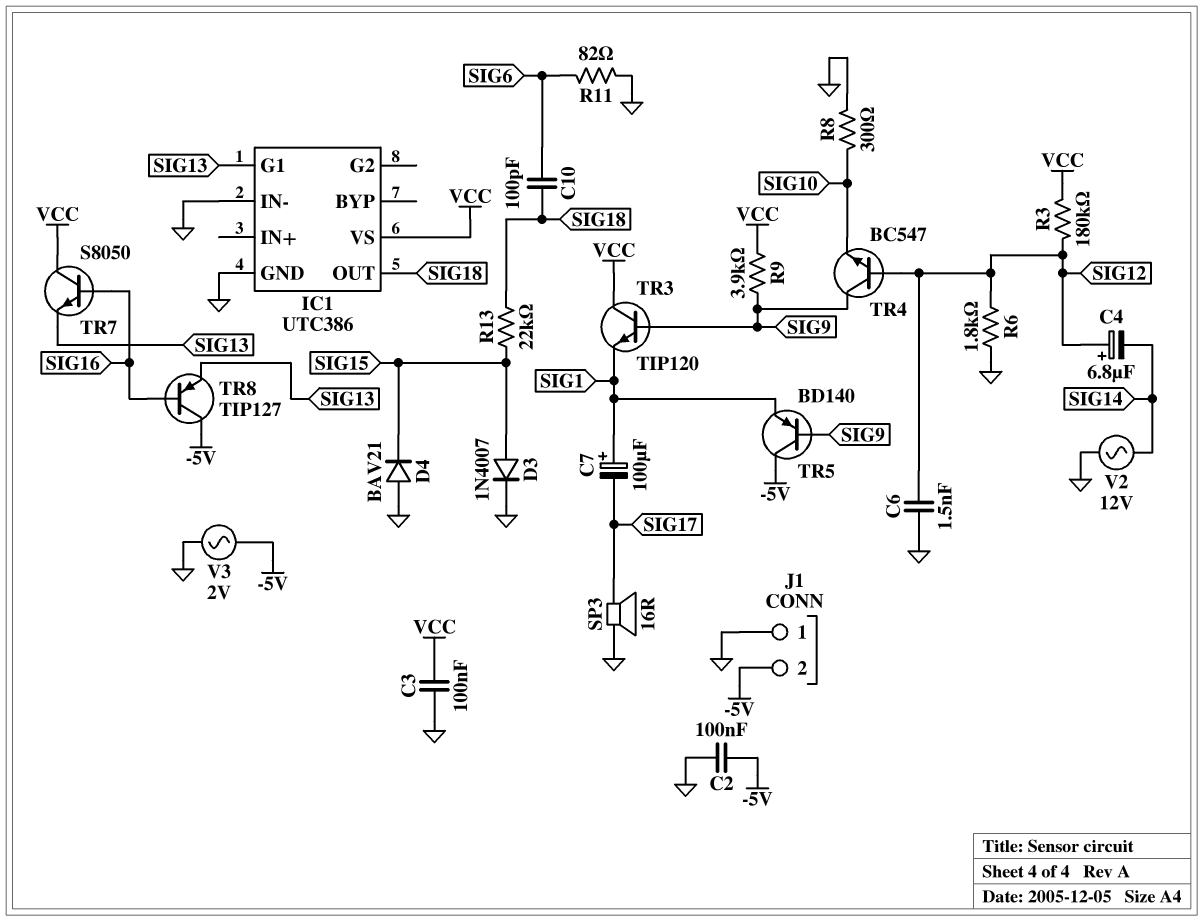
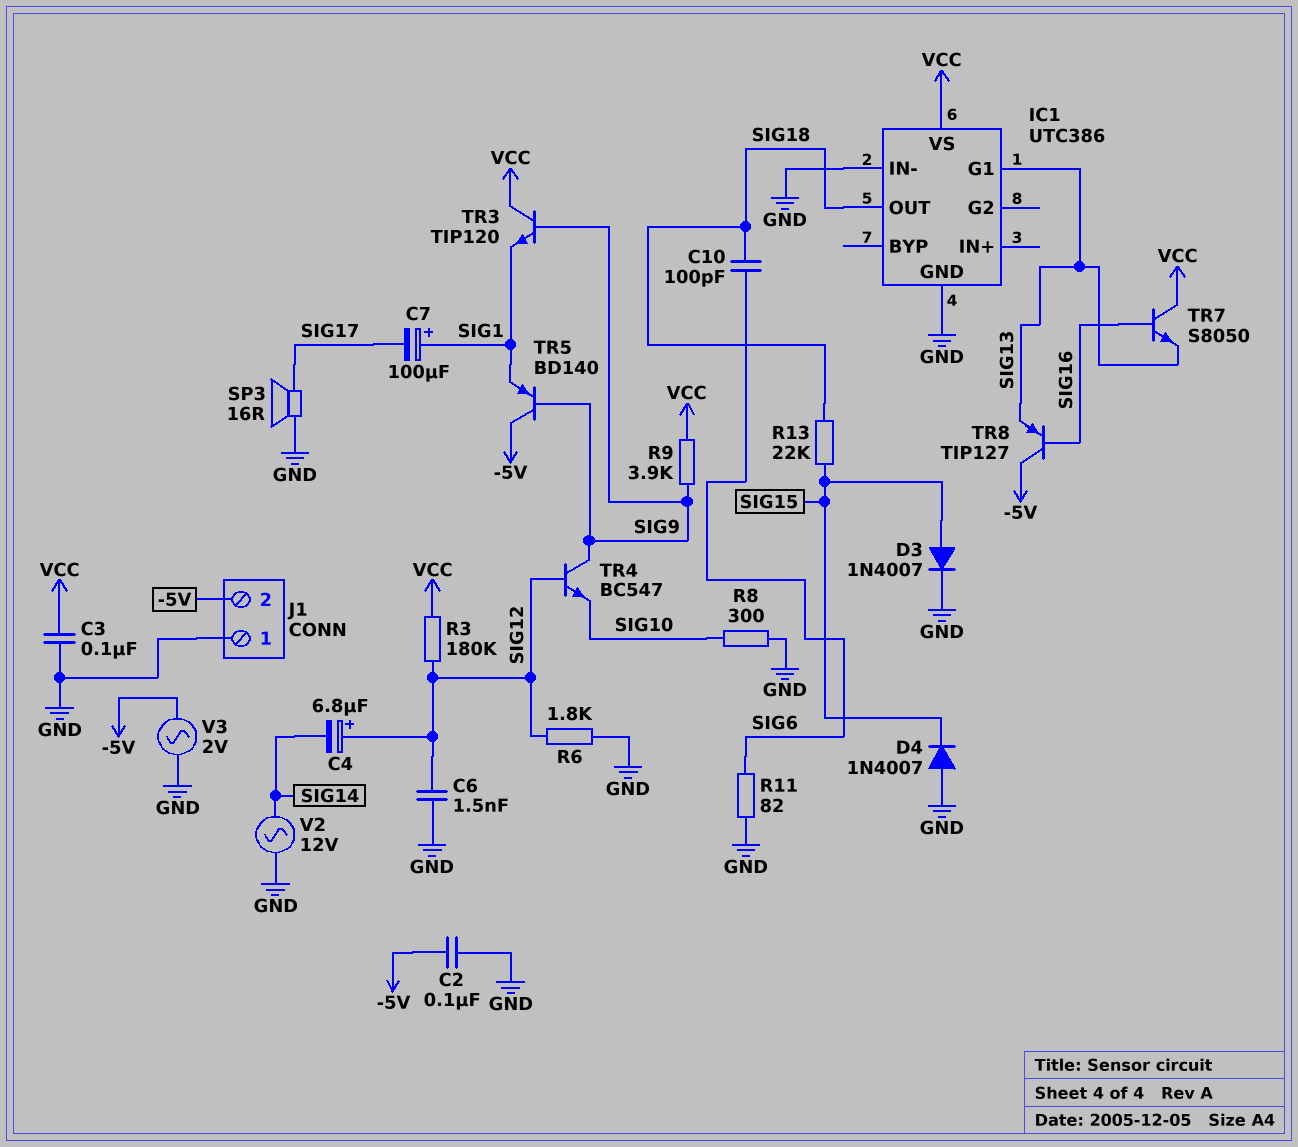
D4: diode BAV21 (A GND, K SIG15) -> diode 1N4007 (A GND, K SIG15)

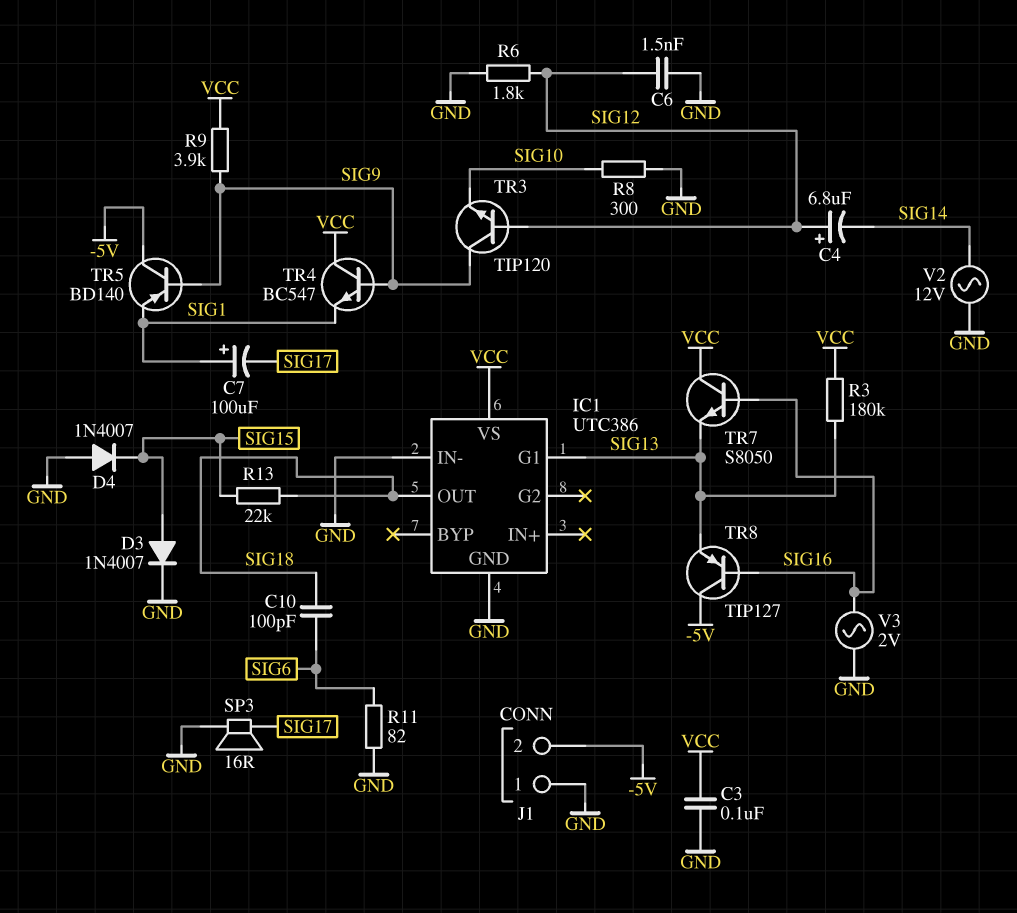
C2: 100nF (-5V, GND) -> none
R3: 180k (SIG12, VCC) -> 180k (SIG13, VCC)
TR3: NPN TIP120 (B SIG9, C VCC, E SIG1) -> NPN TIP120 (B SIG12, C SIG9, E SIG10)
TR4: NPN BC547 (B SIG12, C SIG9, E SIG10) -> NPN BC547 (B SIG9, C VCC, E SIG1)
V3: AC 2V (-5V, GND) -> AC 2V (GND, SIG16)

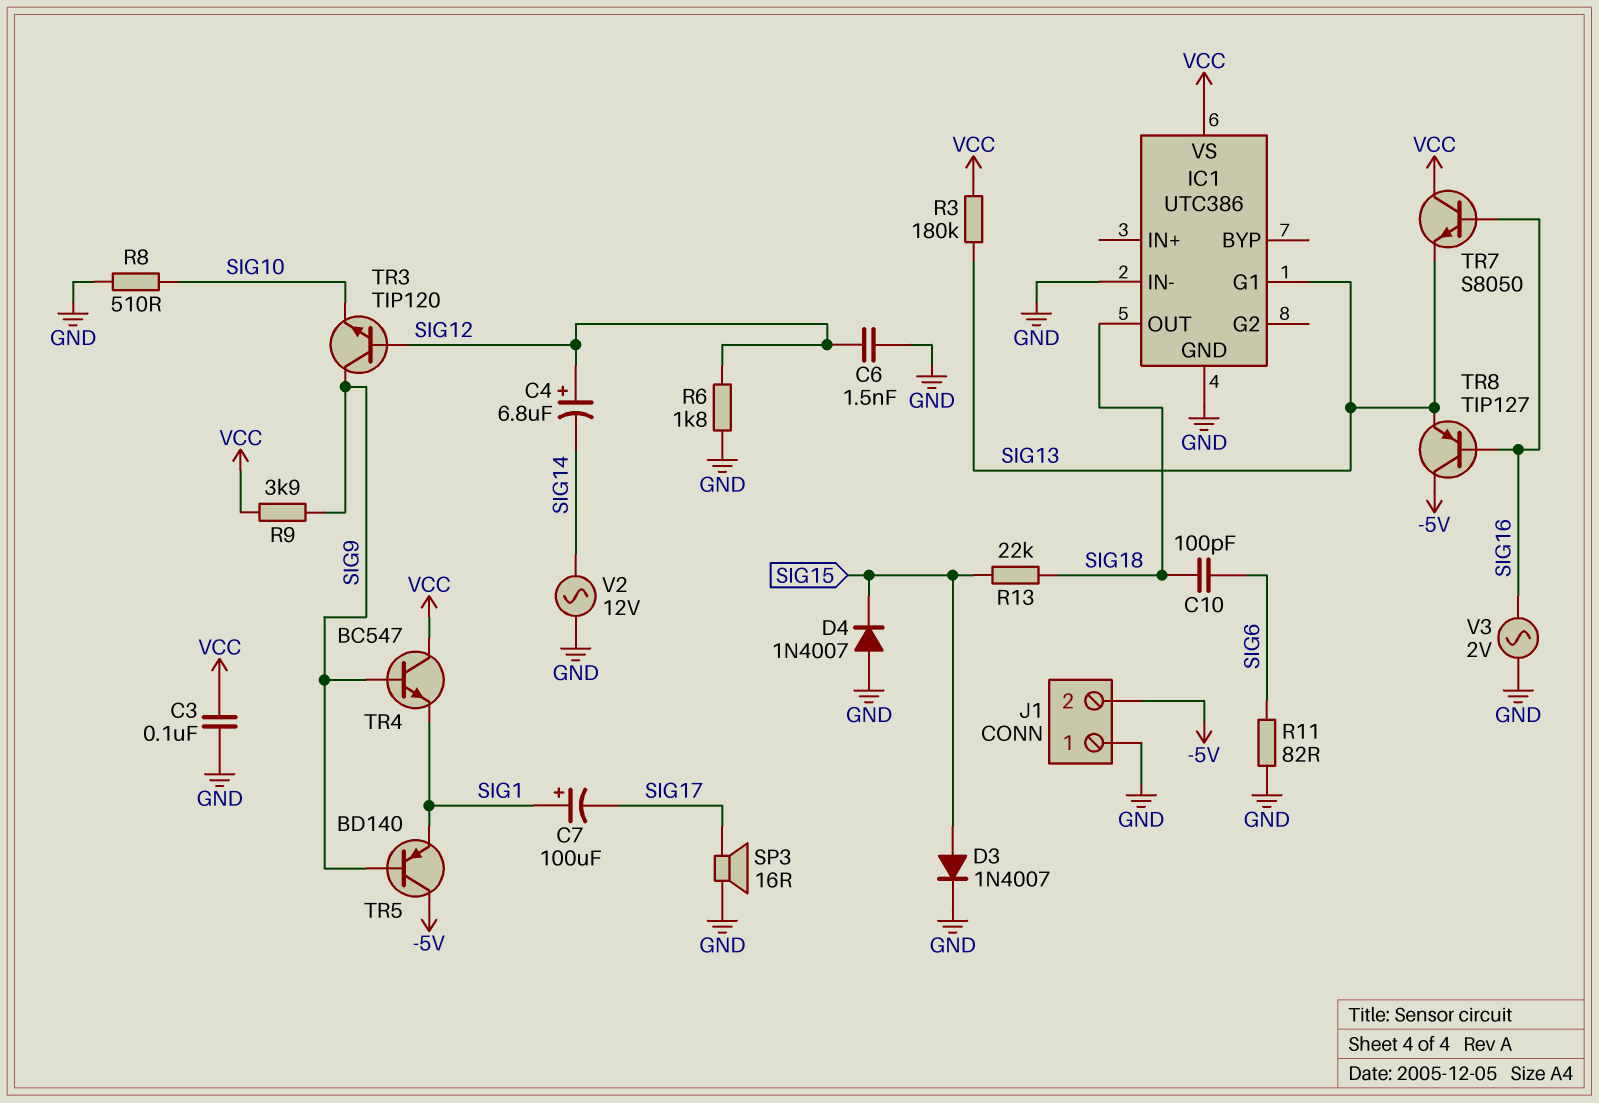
R8: 300 (GND, SIG10) -> 510 (GND, SIG10)

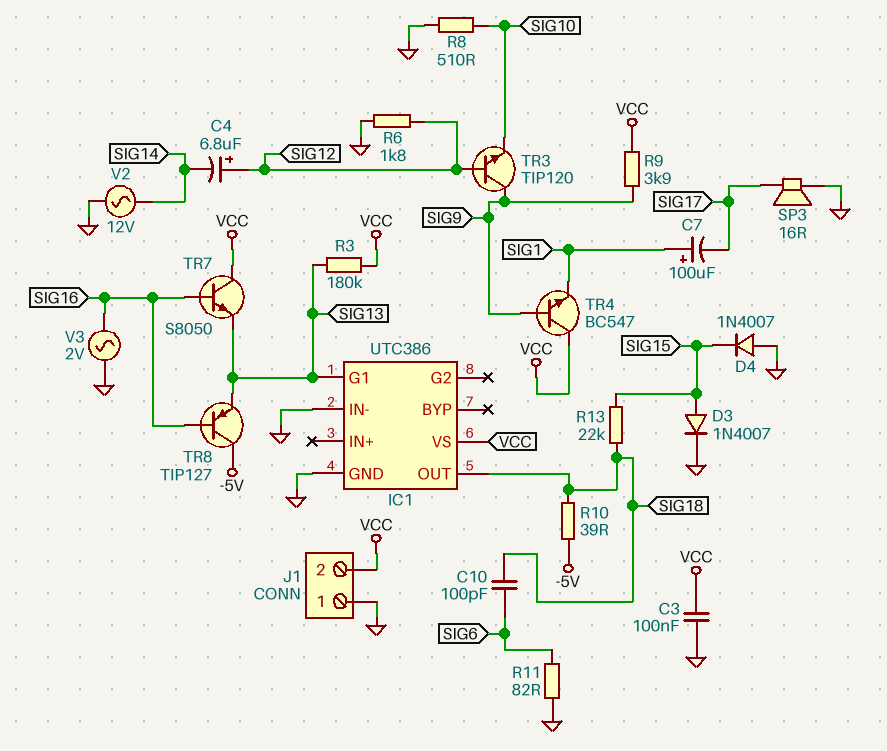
C6: 1.5nF (GND, SIG12) -> none
J1 pin 2: -5V -> VCC
R10: none -> 39 (-5V, SIG18)
TR5: PNP BD140 (B SIG9, C -5V, E SIG1) -> none

